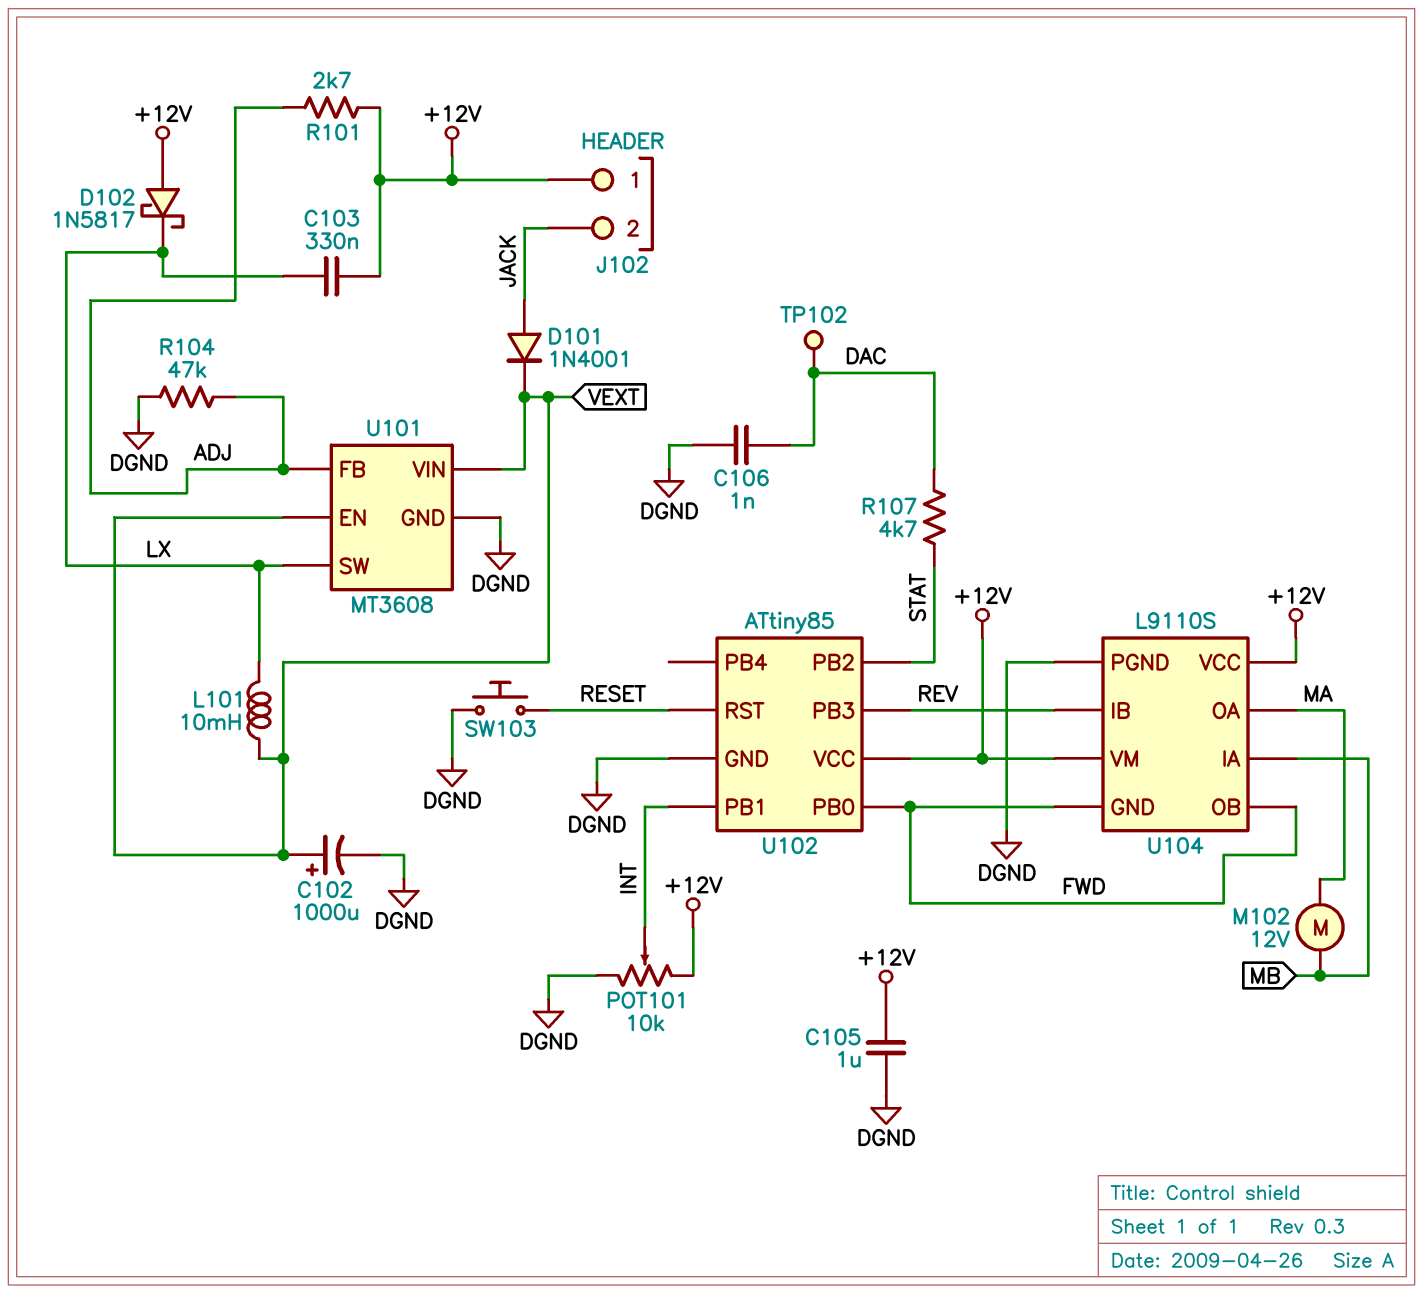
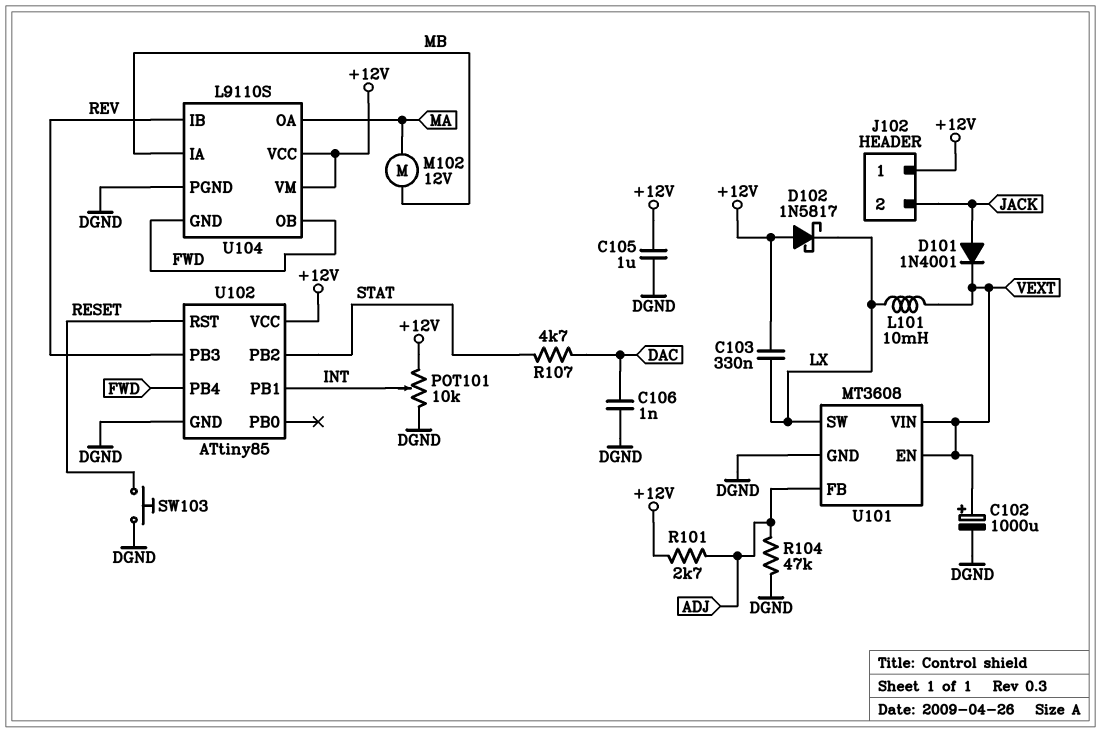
TP102: test point (DAC) -> none
U102 pin PB0: FWD -> none
U102 pin PB4: none -> FWD

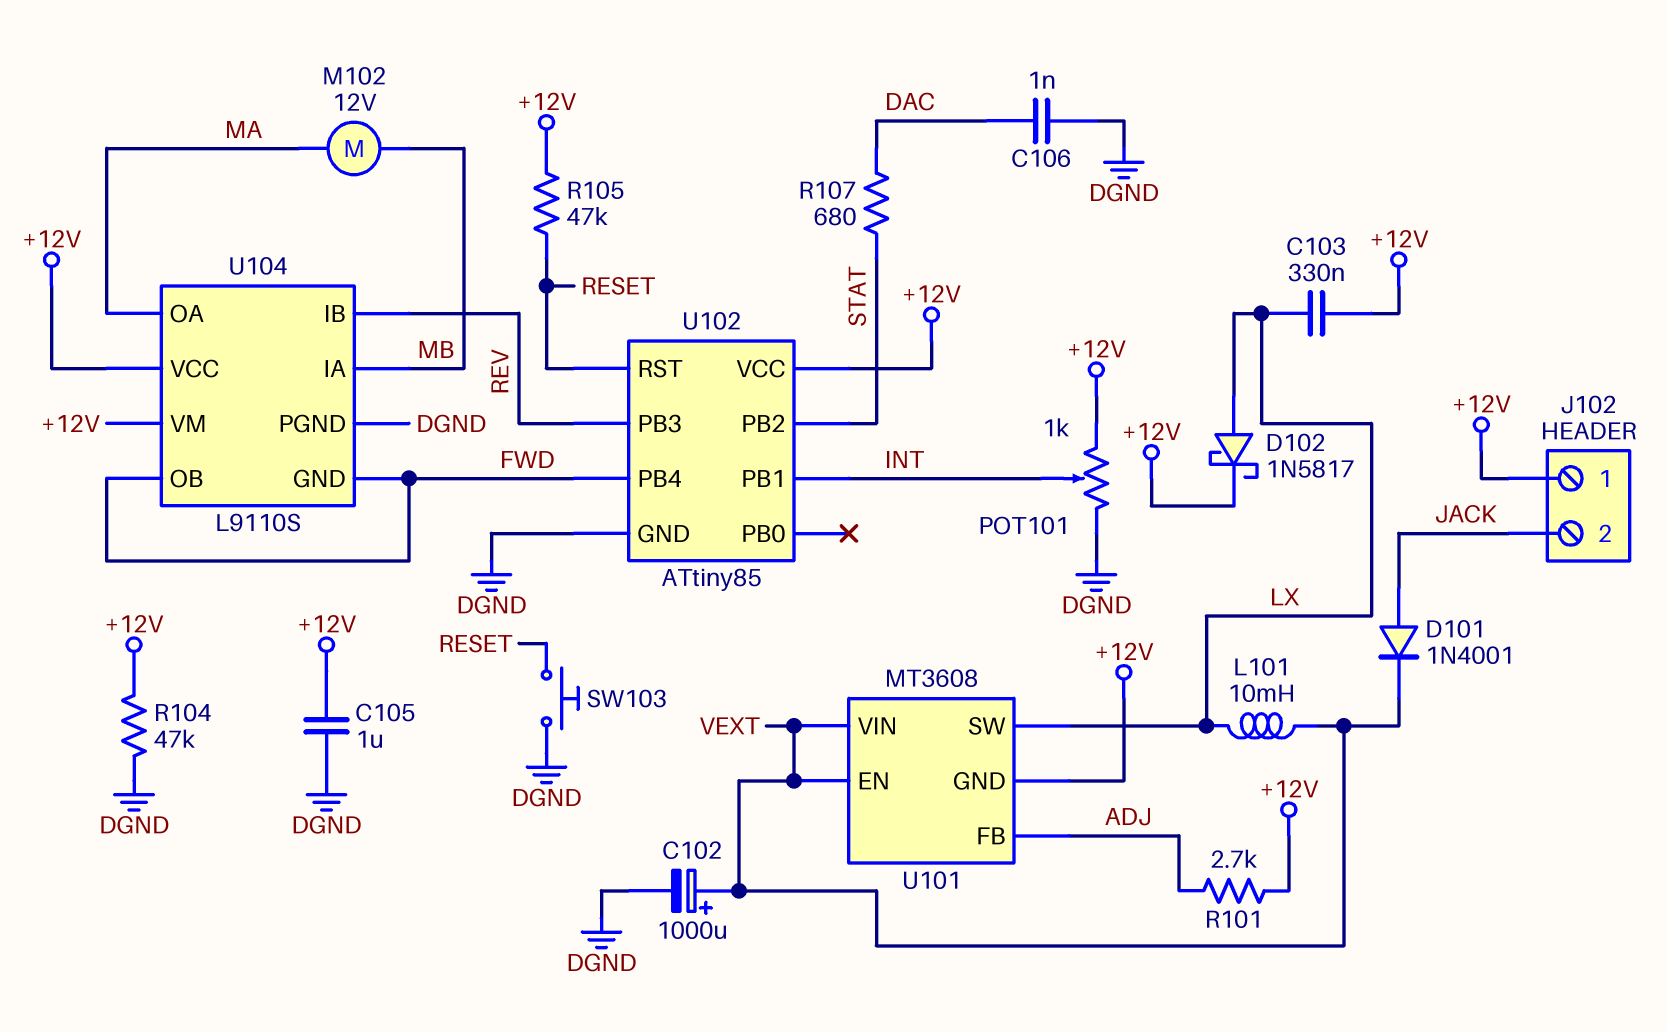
D102: schottky 1N5817 (A +12V, K LX) -> schottky 1N5817 (A LX, K +12V)
POT101: 10k (+12V, DGND, wiper INT) -> 1k (+12V, DGND, wiper INT)
R104: 47k (ADJ, DGND) -> 47k (+12V, DGND)
R105: none -> 47k (+12V, RESET)
R107: 4.7k (DAC, STAT) -> 680 (DAC, STAT)
U101 pin GND: DGND -> +12V

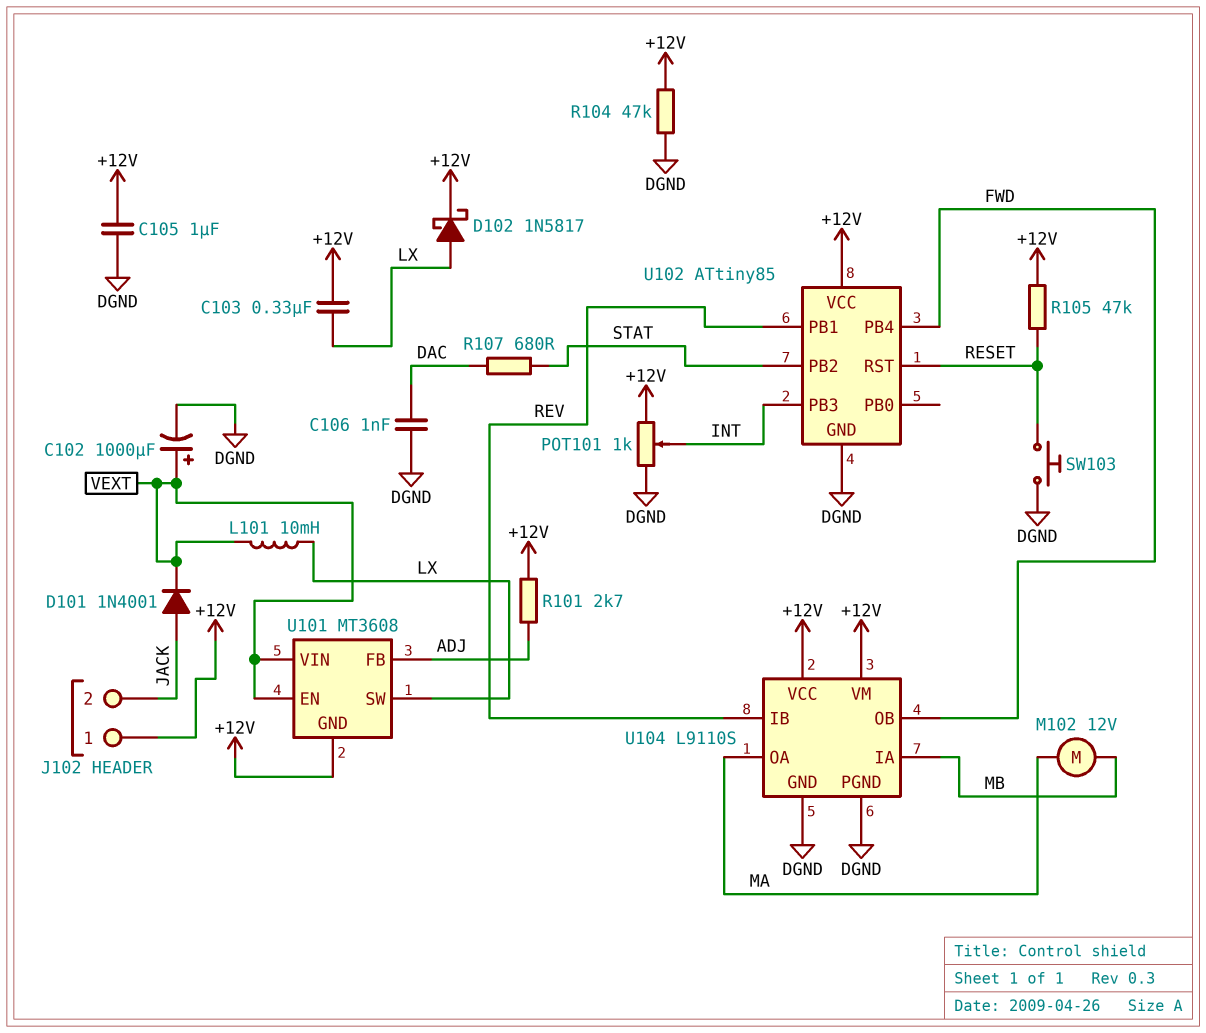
U102 pin PB1: INT -> REV
U102 pin PB3: REV -> INT
U104 pin GND: FWD -> DGND

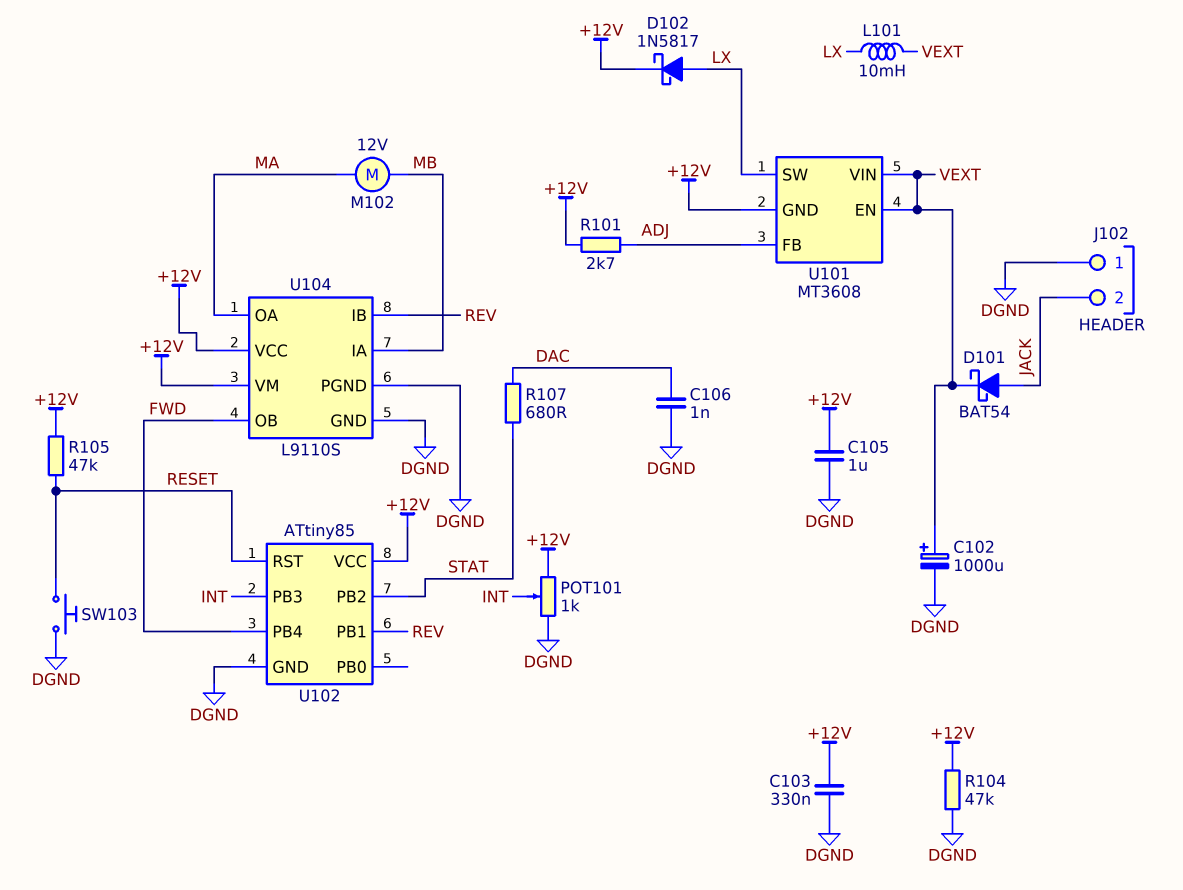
C103: 330nF (+12V, LX) -> 330nF (+12V, DGND)
D101: diode 1N4001 (A JACK, K VEXT) -> schottky BAT54 (A JACK, K VEXT)
J102 pin 1: +12V -> DGND

